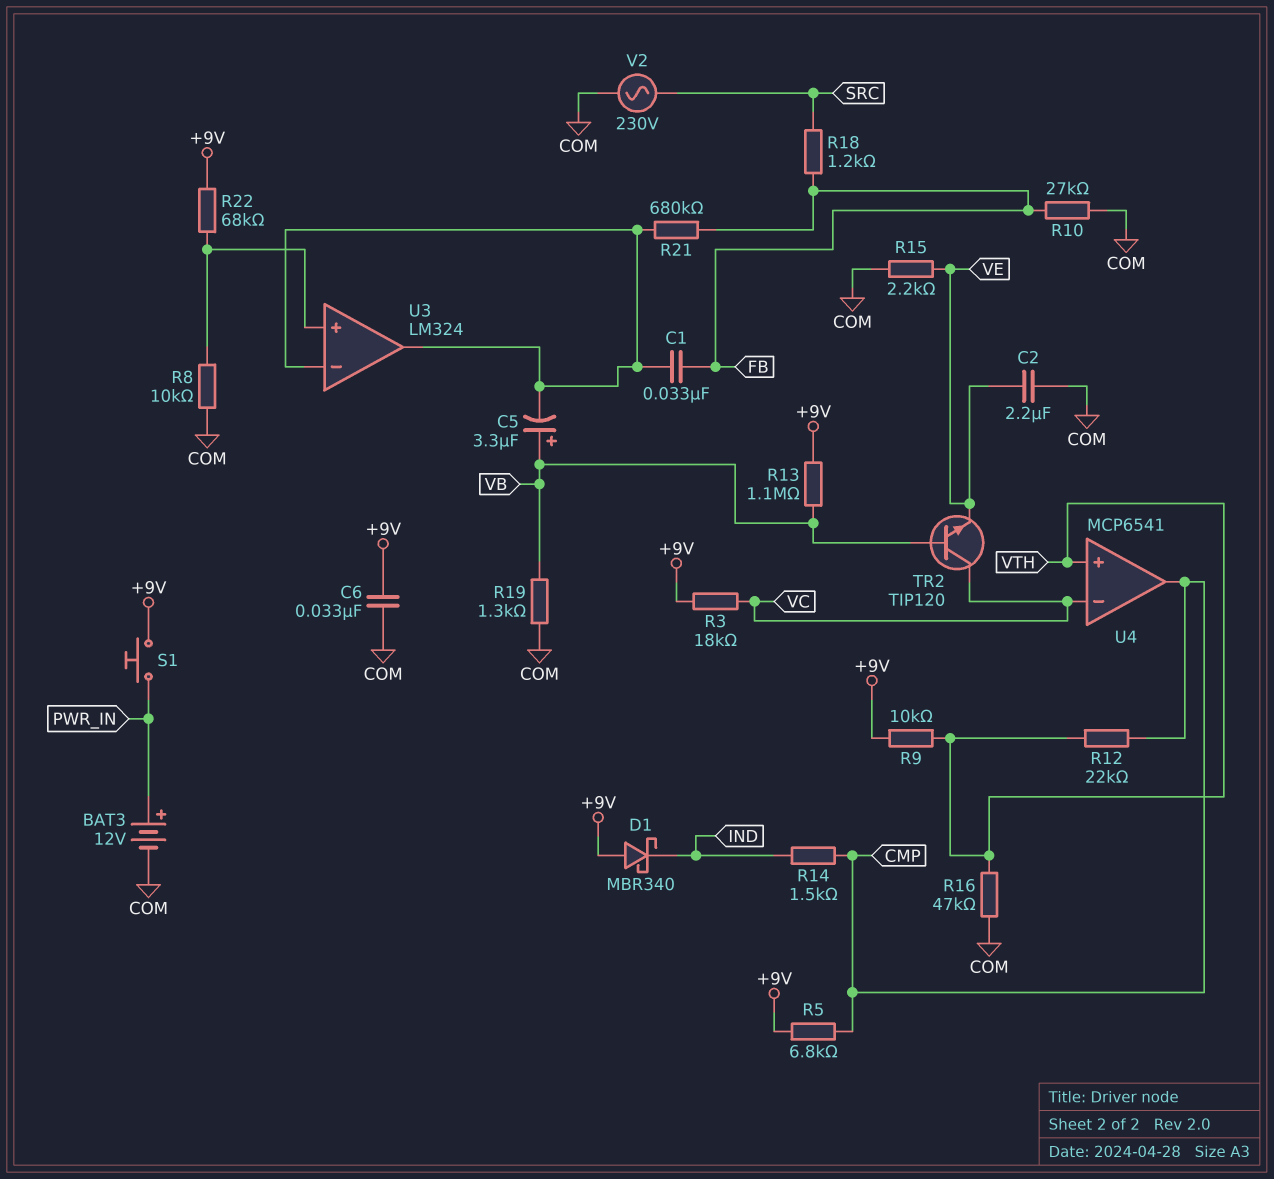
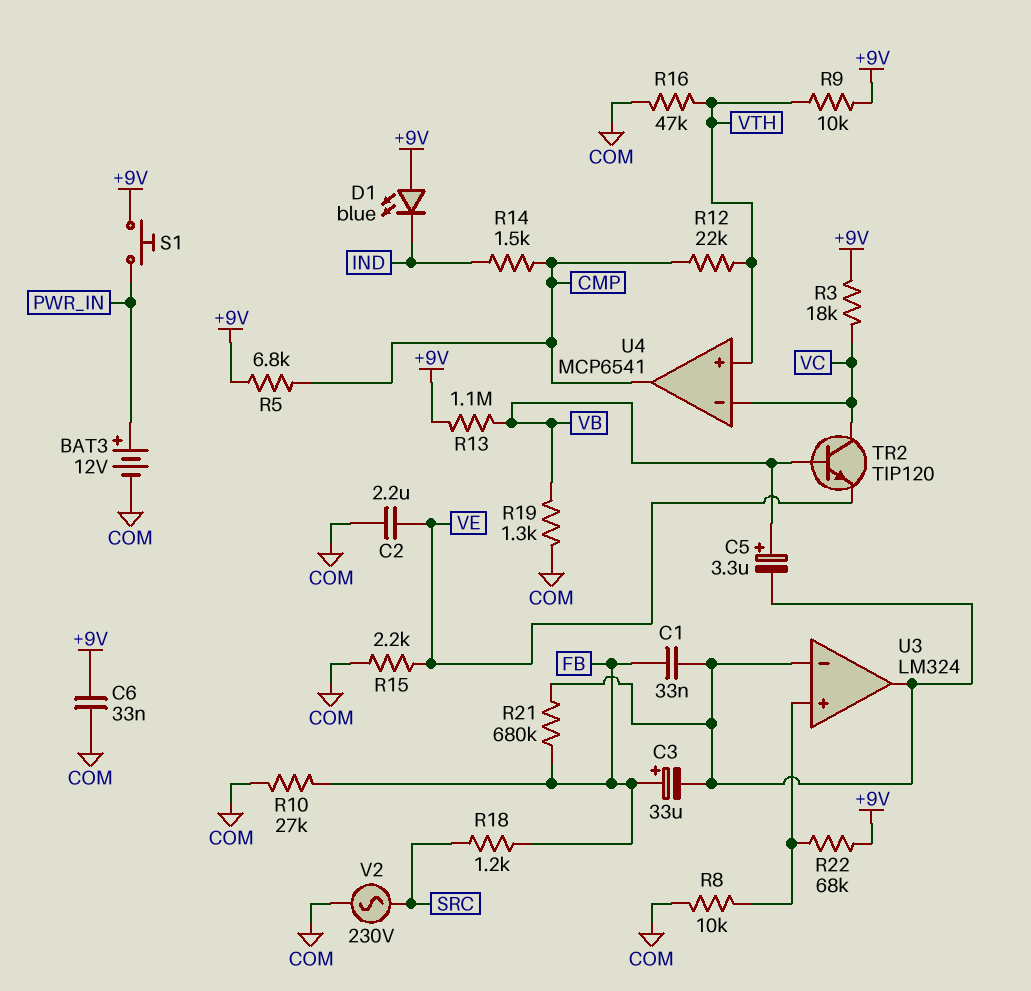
C3: none -> 33uF (plus FB, minus U3/in-)
D1: schottky MBR340 (A +9V, K IND) -> LED blue (A +9V, K IND)

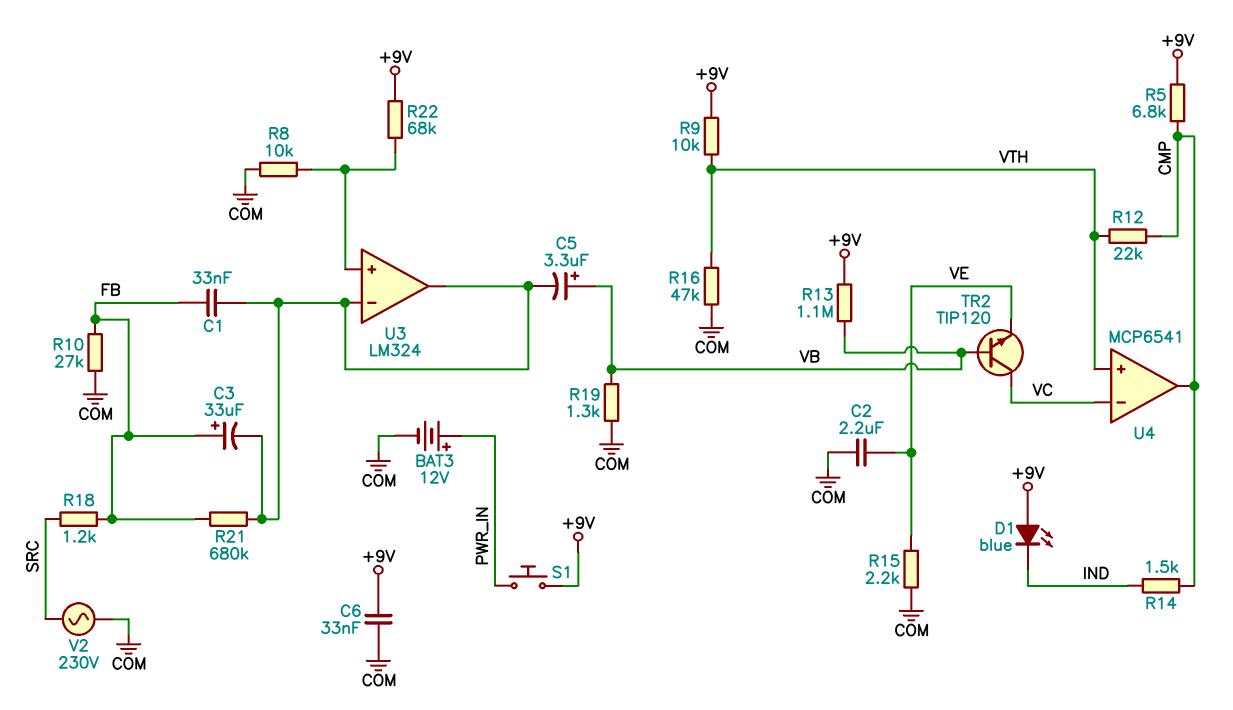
R3: 18k (+9V, VC) -> none

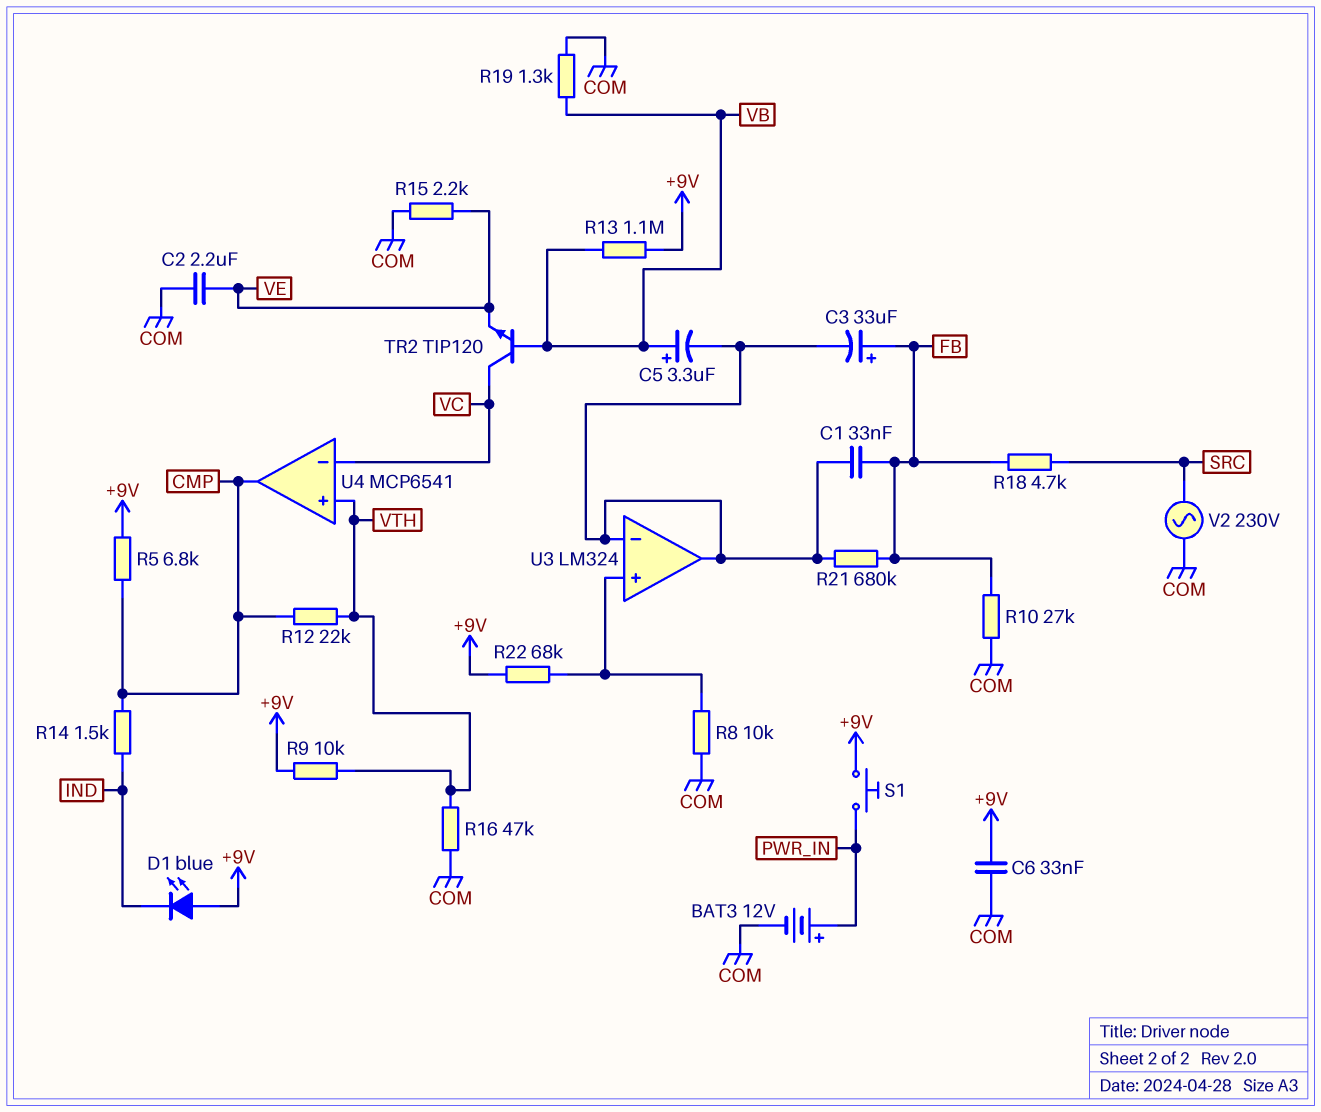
R18: 1.2k (FB, SRC) -> 4.7k (FB, SRC)

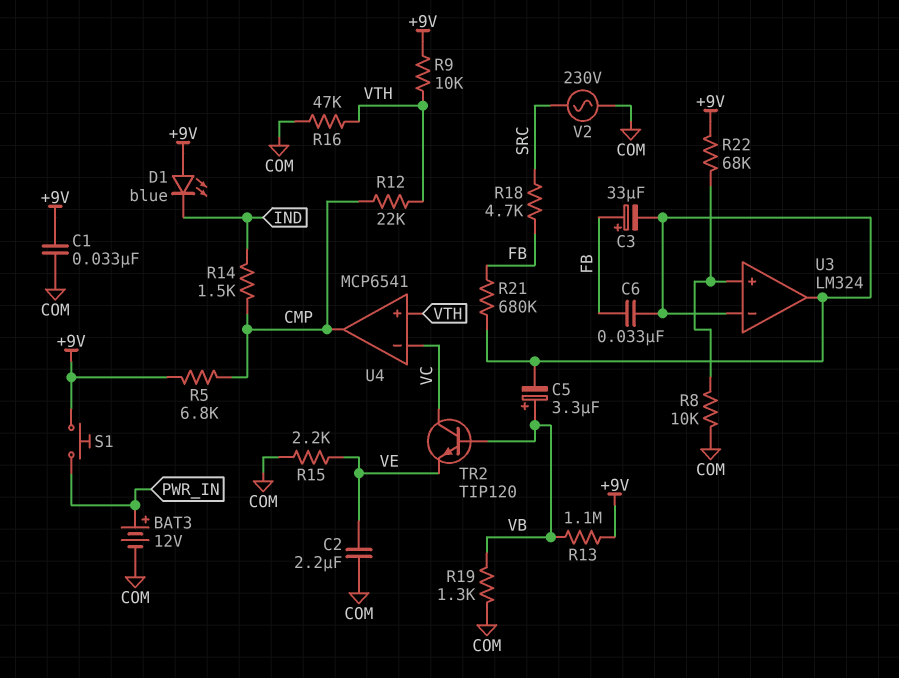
C1: 33nF (FB, U3/in-) -> 33nF (+9V, COM)
C6: 33nF (+9V, COM) -> 33nF (FB, U3/in-)
R10: 27k (COM, FB) -> none

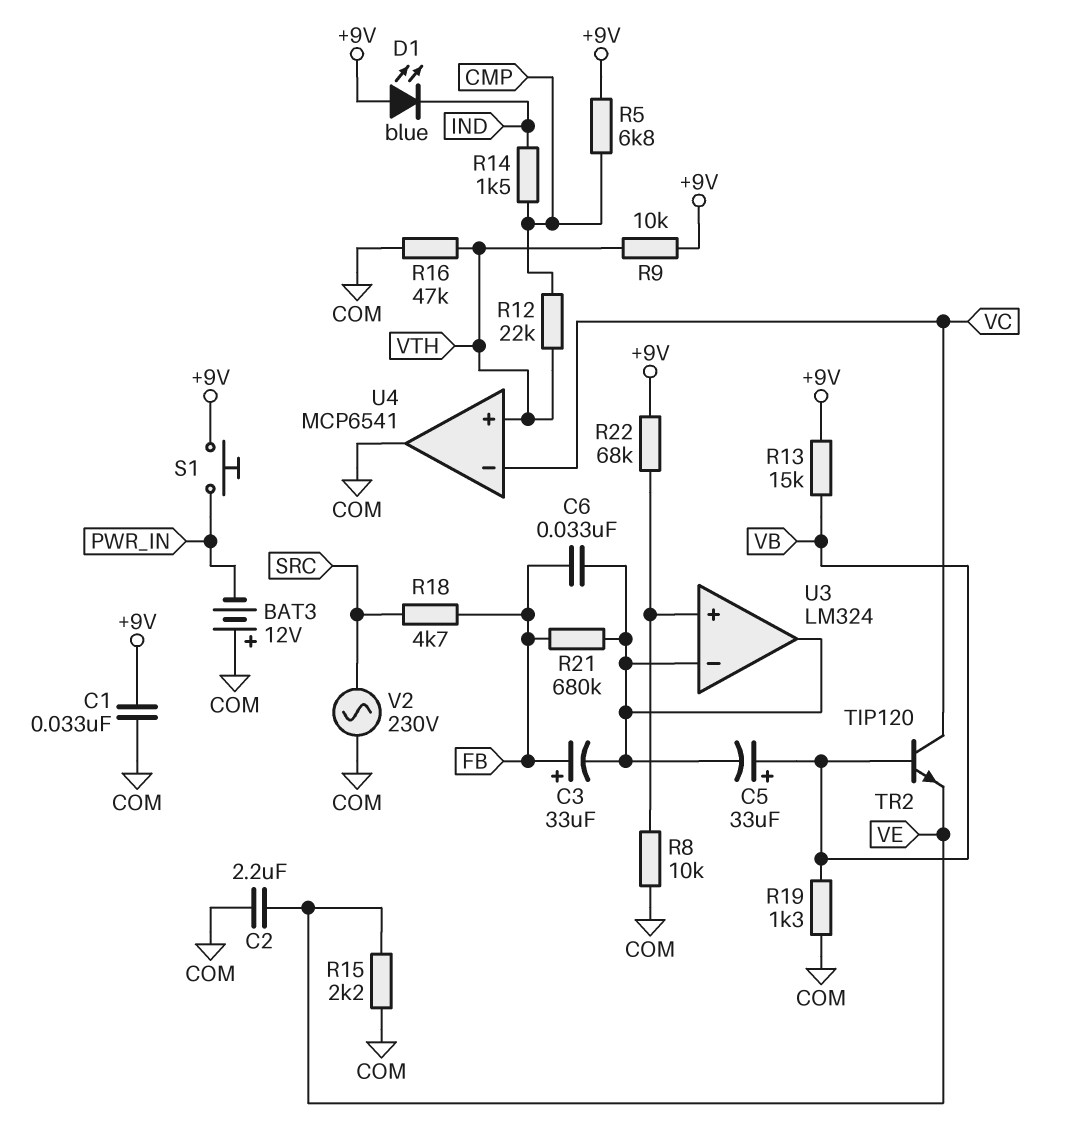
BAT3: 12V (plus PWR_IN, minus COM) -> 12V (plus COM, minus PWR_IN)
C5: 3.3uF (plus VB, minus U3/in-) -> 33uF (plus VB, minus U3/in-)
R13: 1.1M (+9V, VB) -> 15k (+9V, VB)
U4 pin out: CMP -> COM

